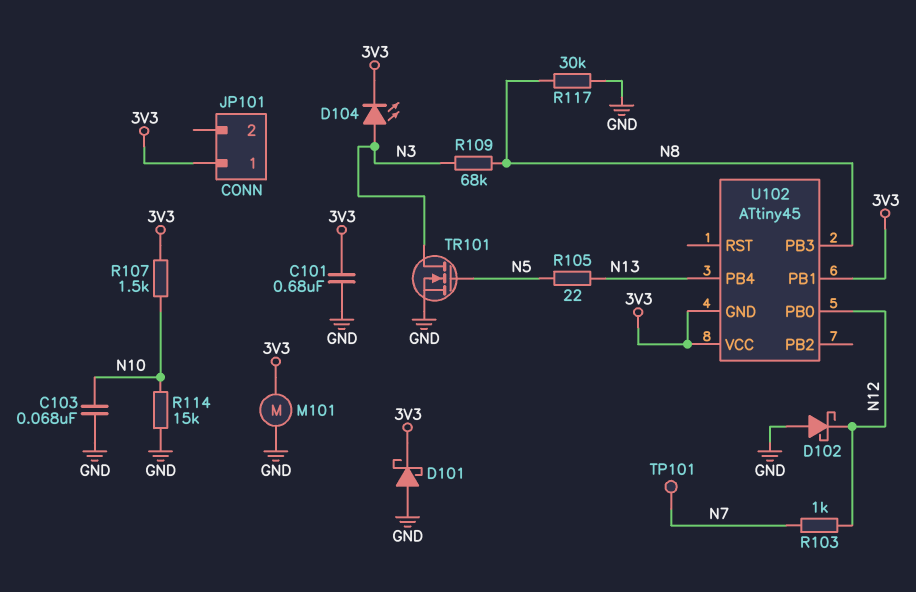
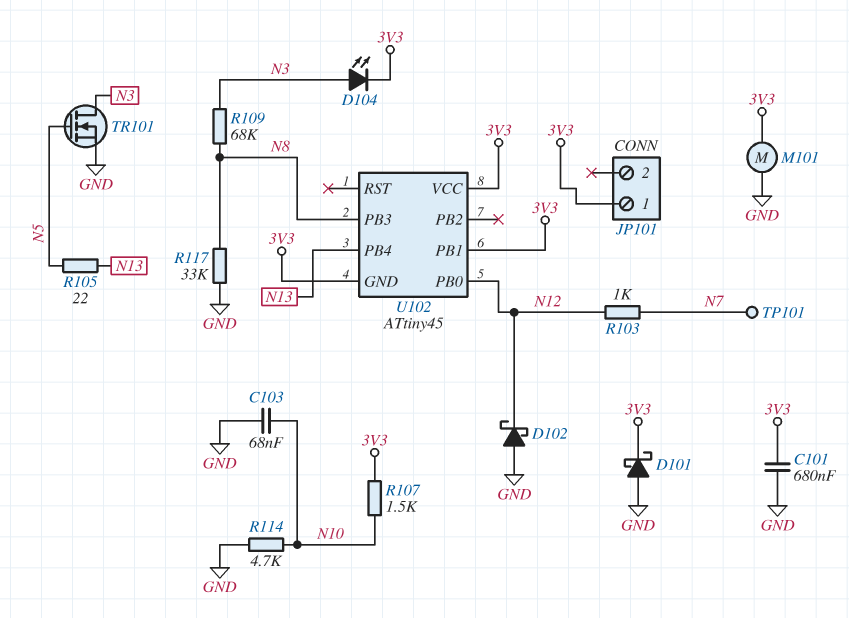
R114: 15k (GND, N10) -> 4.7k (GND, N10)
R117: 30k (GND, N8) -> 33k (GND, N8)

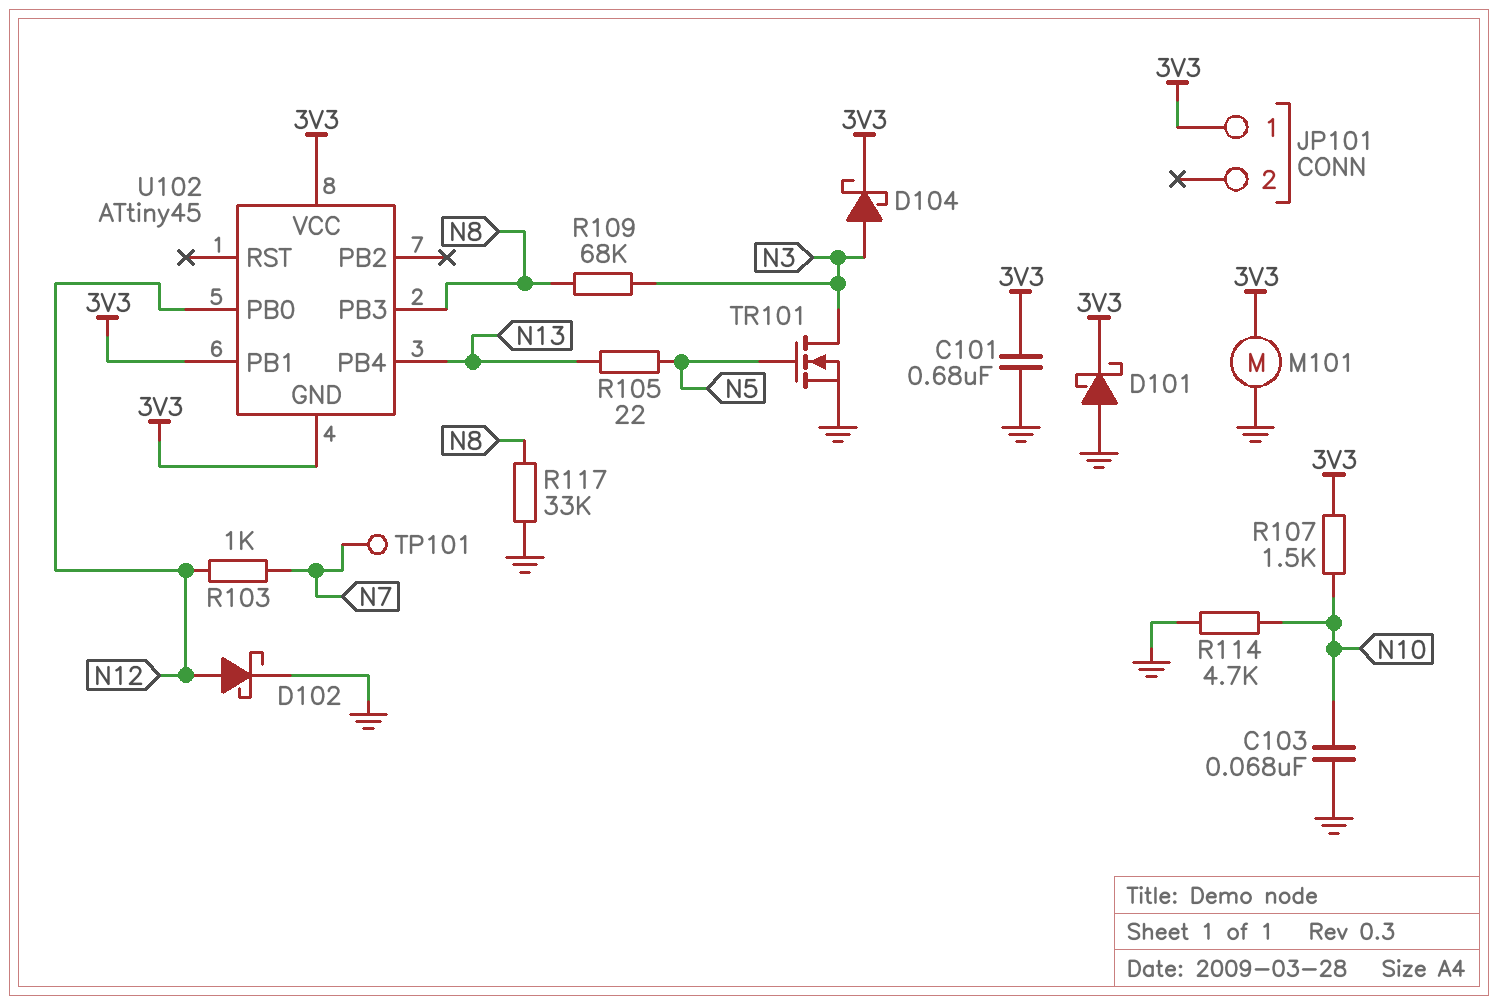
D102: schottky (A GND, K N12) -> schottky (A N12, K GND)
D104: LED (A N3, K 3V3) -> schottky (A N3, K 3V3)

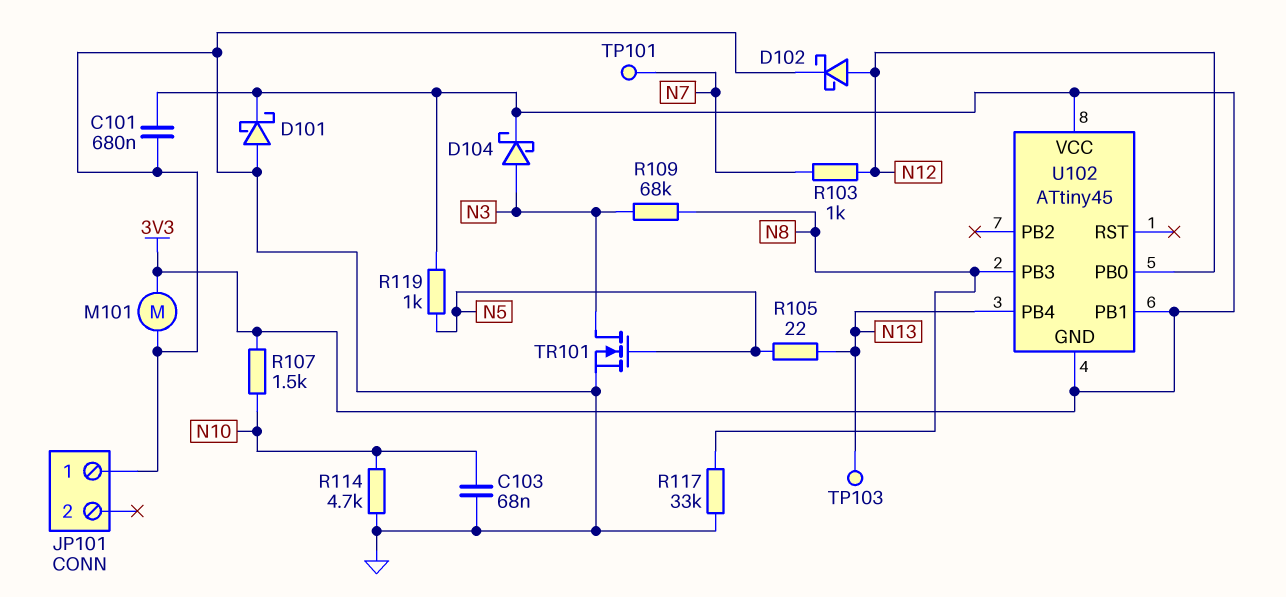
JP101 pin 1: 3V3 -> GND
R119: none -> 1k (3V3, N5)
TP103: none -> test point (N13)

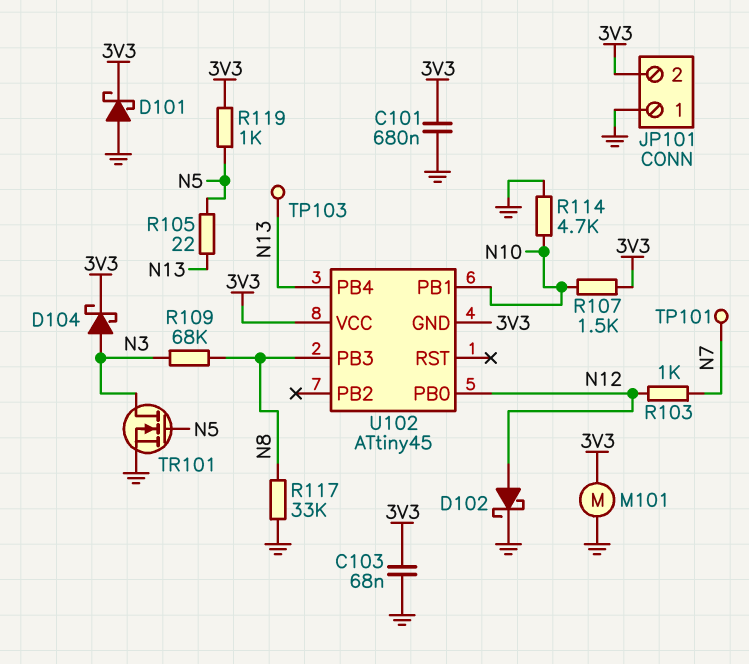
C103: 68nF (GND, N10) -> 68nF (3V3, GND)
JP101 pin 2: none -> 3V3
U102 pin PB1: 3V3 -> N10

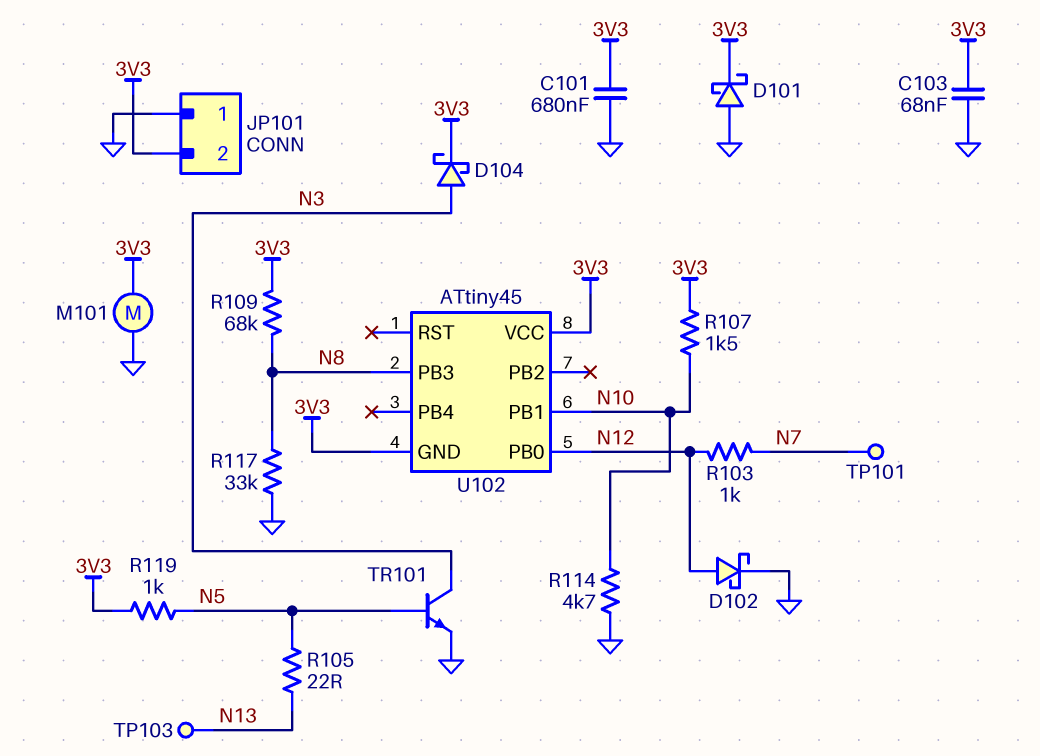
R109: 68k (N3, N8) -> 68k (3V3, N8)
TR101: NMOS (G N5, D N3, S GND) -> NPN (B N5, C N3, E GND)
U102 pin PB4: N13 -> none

